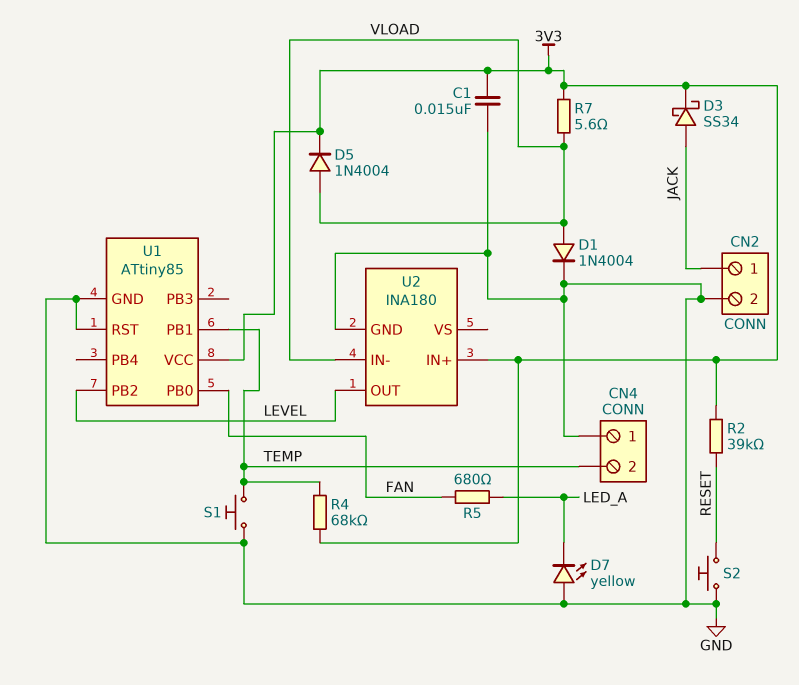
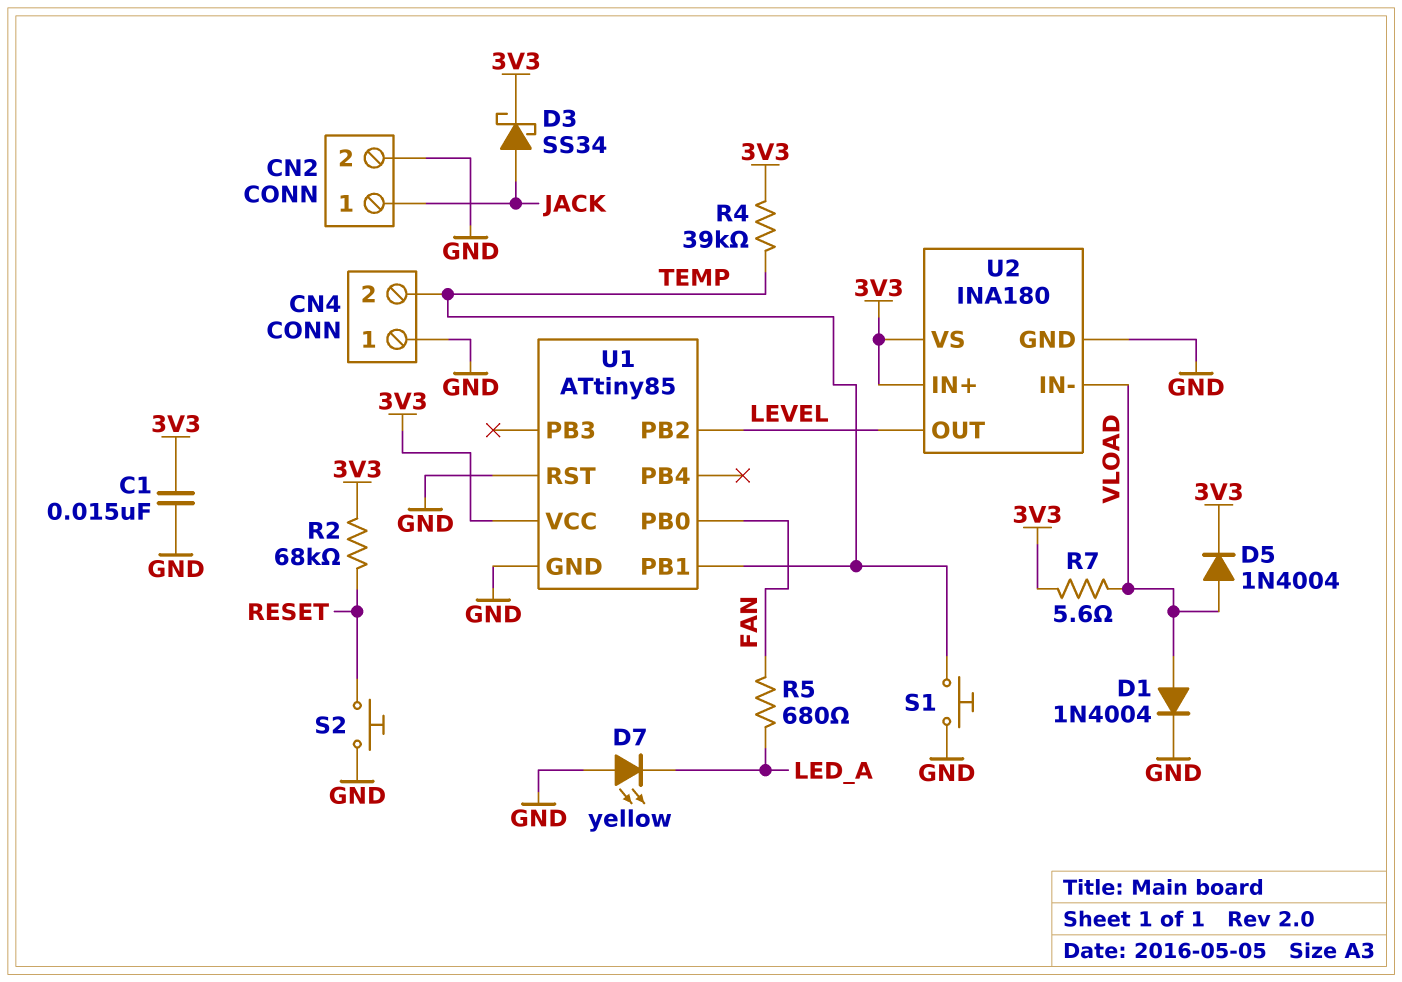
R2: 39k (3V3, RESET) -> 68k (3V3, RESET)
R4: 68k (3V3, TEMP) -> 39k (3V3, TEMP)
U2 pin VS: none -> 3V3

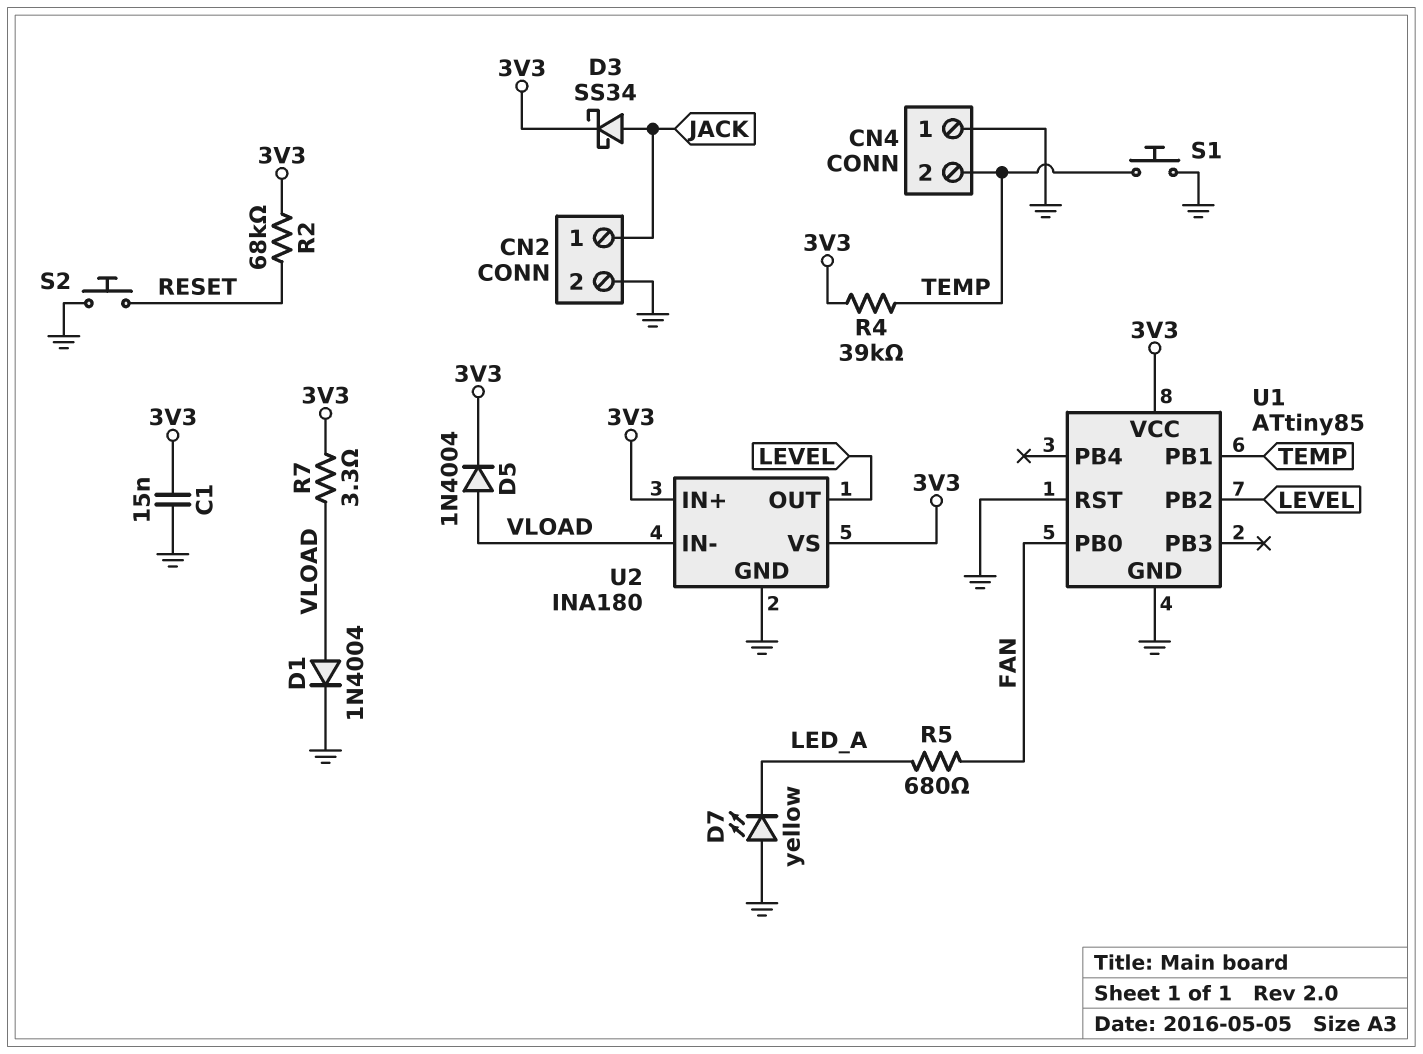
R7: 5.6 (3V3, VLOAD) -> 3.3 (3V3, VLOAD)

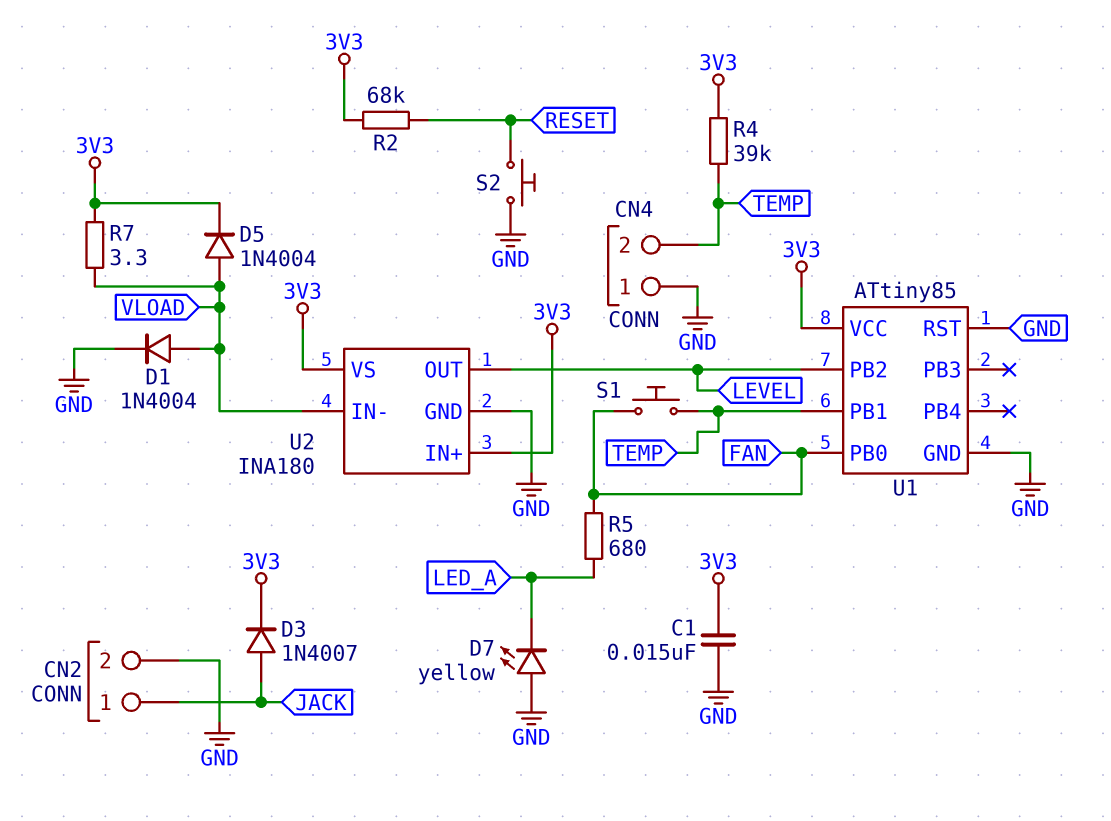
D3: schottky SS34 (A JACK, K 3V3) -> diode 1N4007 (A JACK, K 3V3)
S1: button (GND, TEMP) -> button (FAN, TEMP)

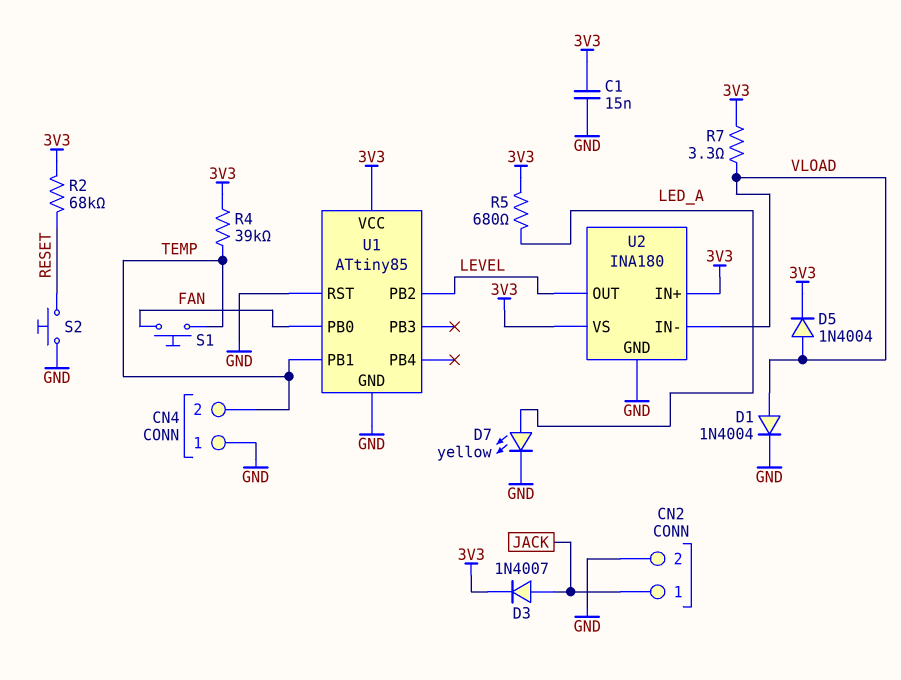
D7: LED yellow (A GND, K LED_A) -> LED yellow (A LED_A, K GND)
R5: 680 (FAN, LED_A) -> 680 (3V3, LED_A)

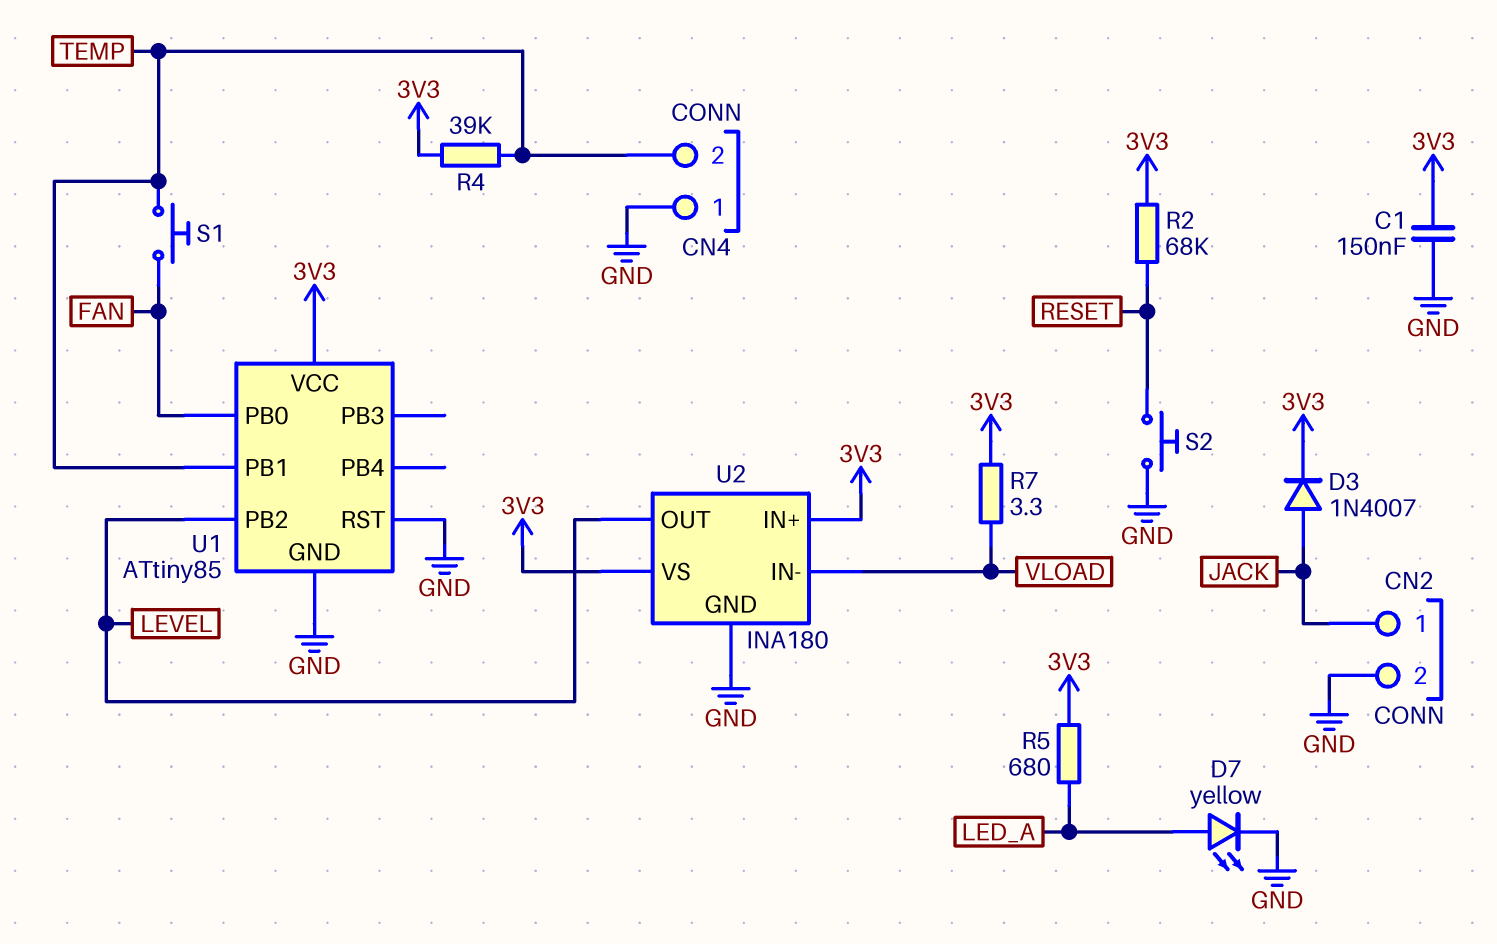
C1: 15nF (3V3, GND) -> 150nF (3V3, GND)
D1: diode 1N4004 (A VLOAD, K GND) -> none
D5: diode 1N4004 (A VLOAD, K 3V3) -> none

